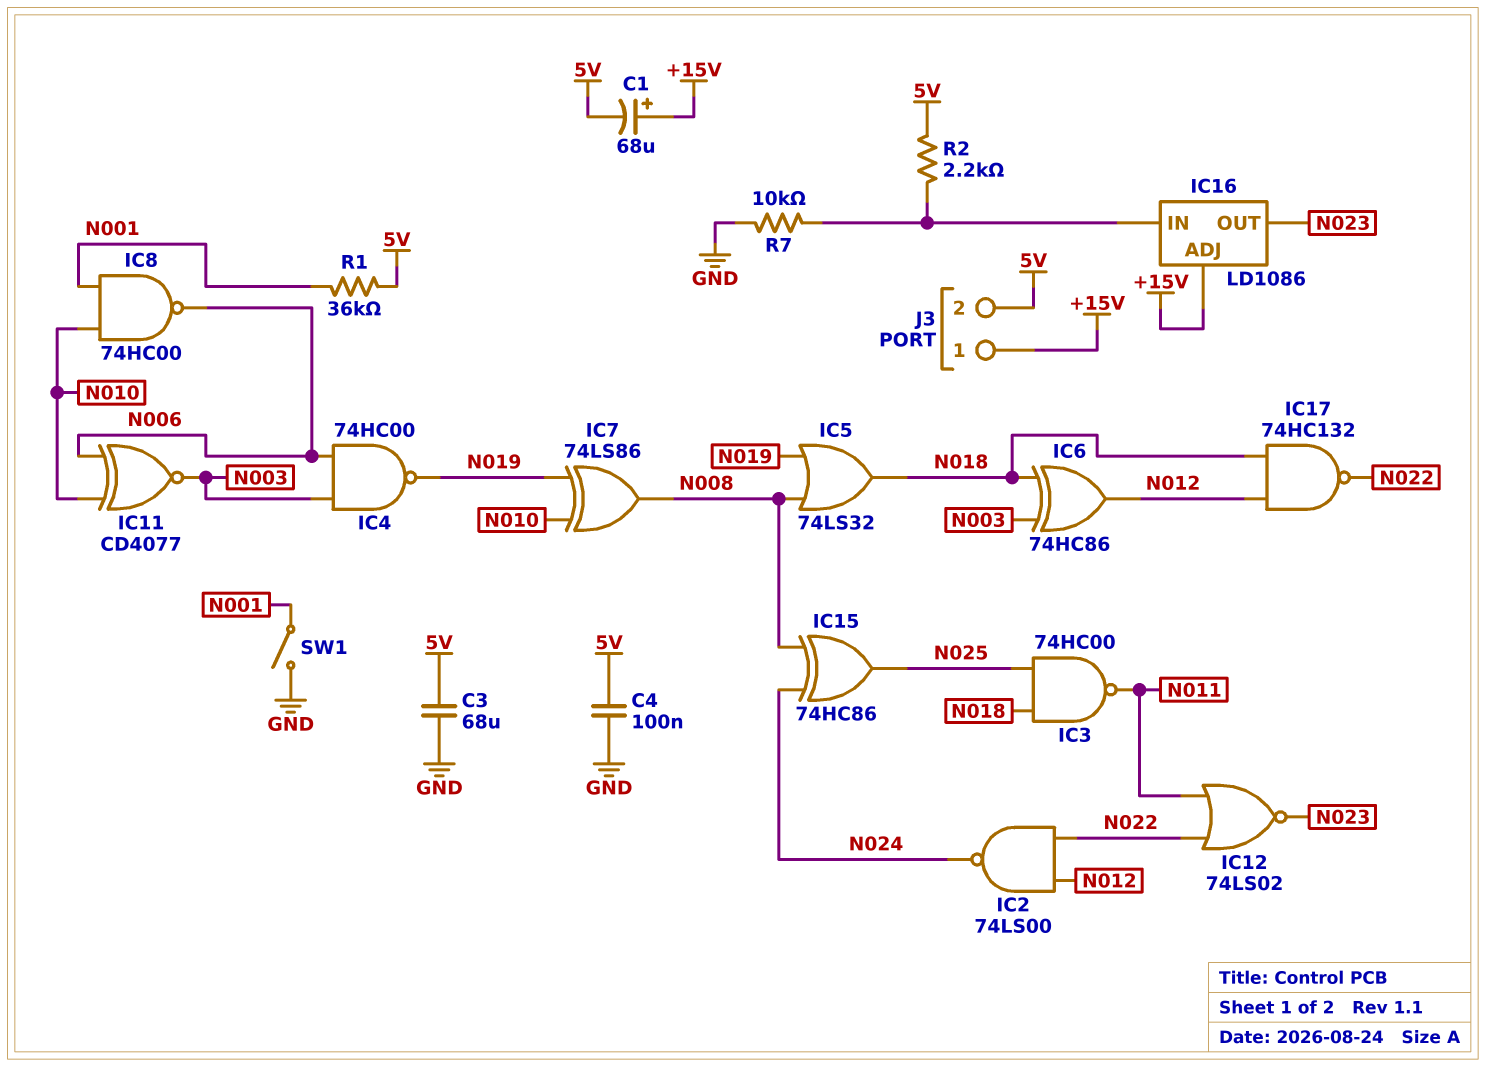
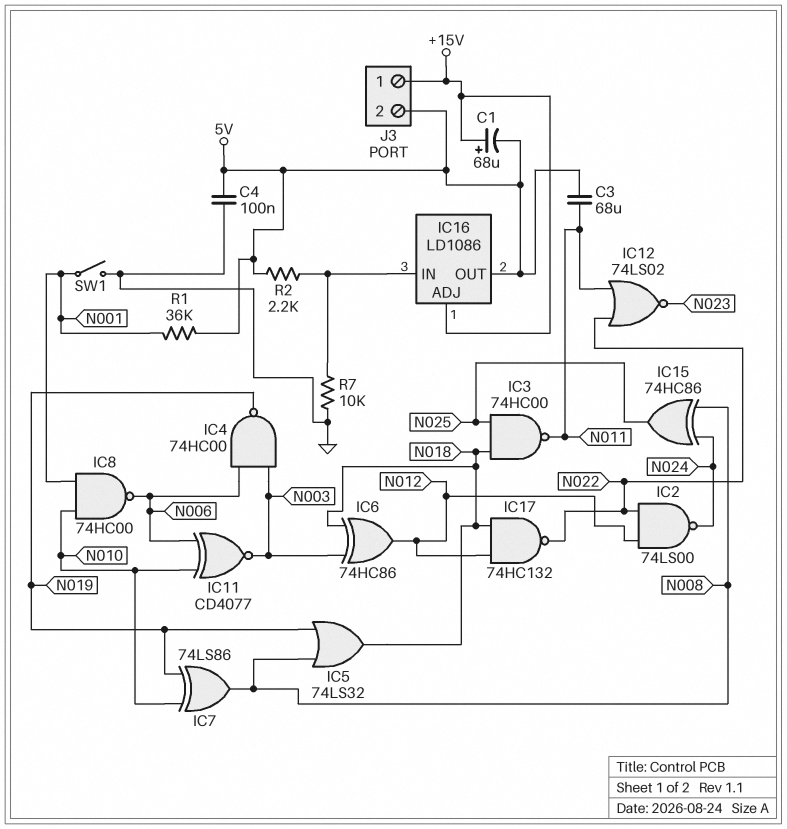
C3: 68uF (5V, GND) -> 68uF (5V, N011)
IC16 pin OUT: N023 -> 5V

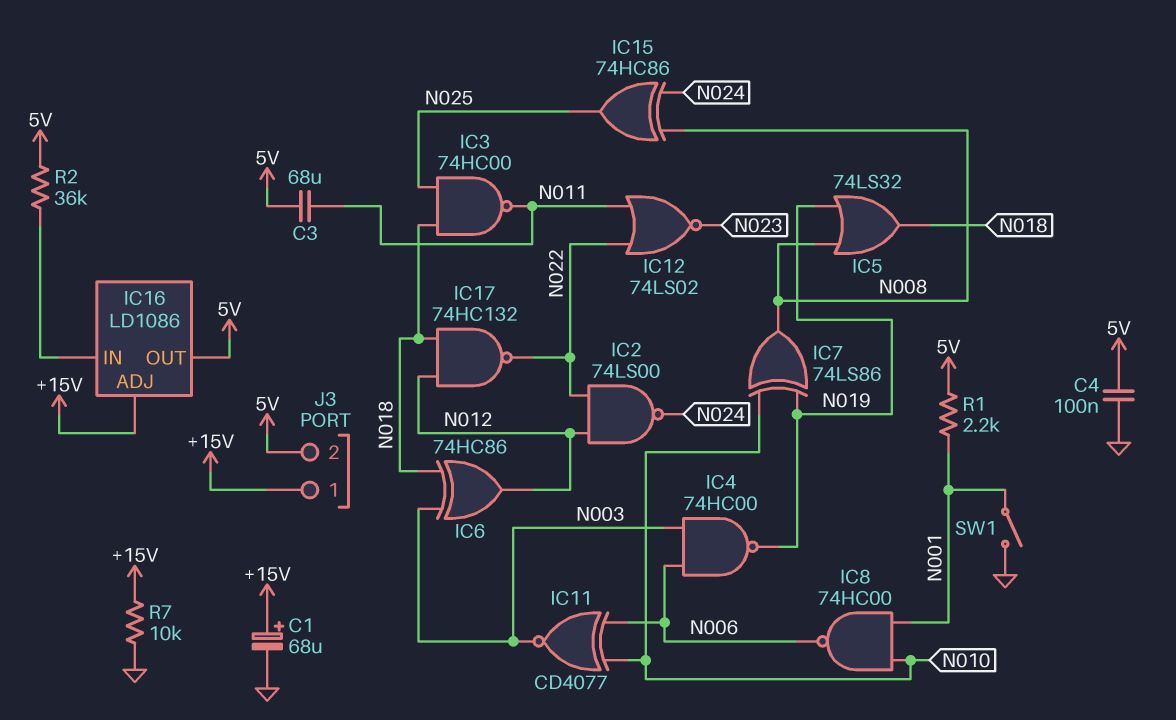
C1: 68uF (plus +15V, minus 5V) -> 68uF (plus +15V, minus GND)
R1: 36k (5V, N001) -> 2.2k (5V, N001)
R2: 2.2k (5V, IC16/IN) -> 36k (5V, IC16/IN)
R7: 10k (GND, IC16/IN) -> 10k (+15V, GND)

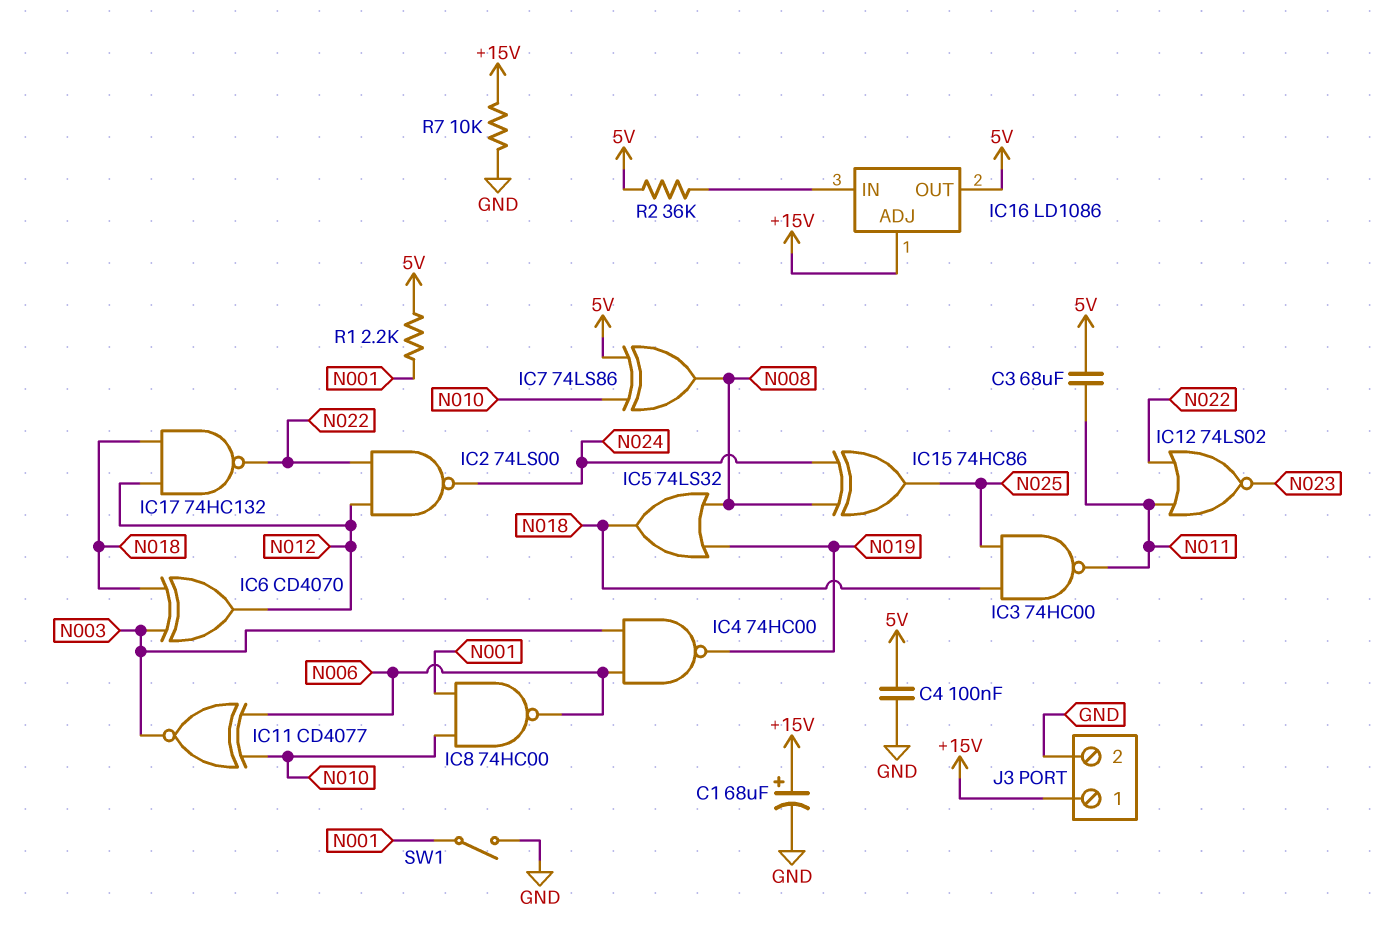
IC6: XOR 74HC86 (in N003, in N018, out N012) -> XOR CD4070 (in N003, in N018, out N012)
IC7: XOR 74LS86 (in N010, in N019, out N008) -> XOR 74LS86 (in 5V, in N010, out N008)
J3 pin 2: 5V -> GND

